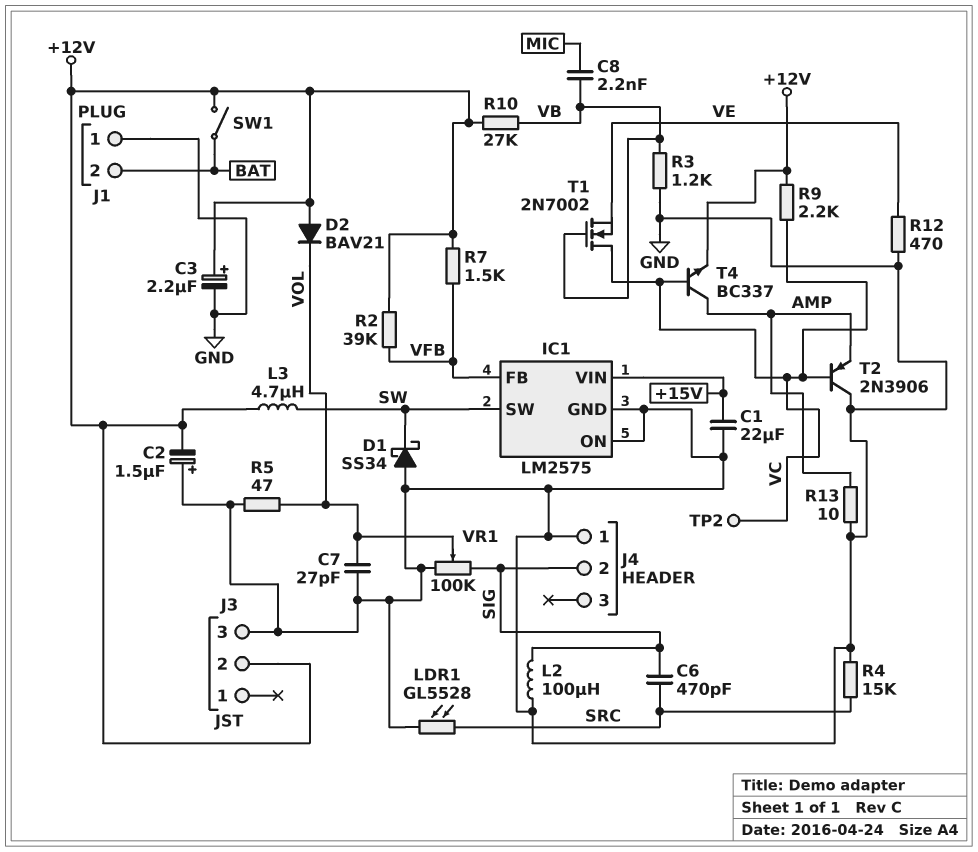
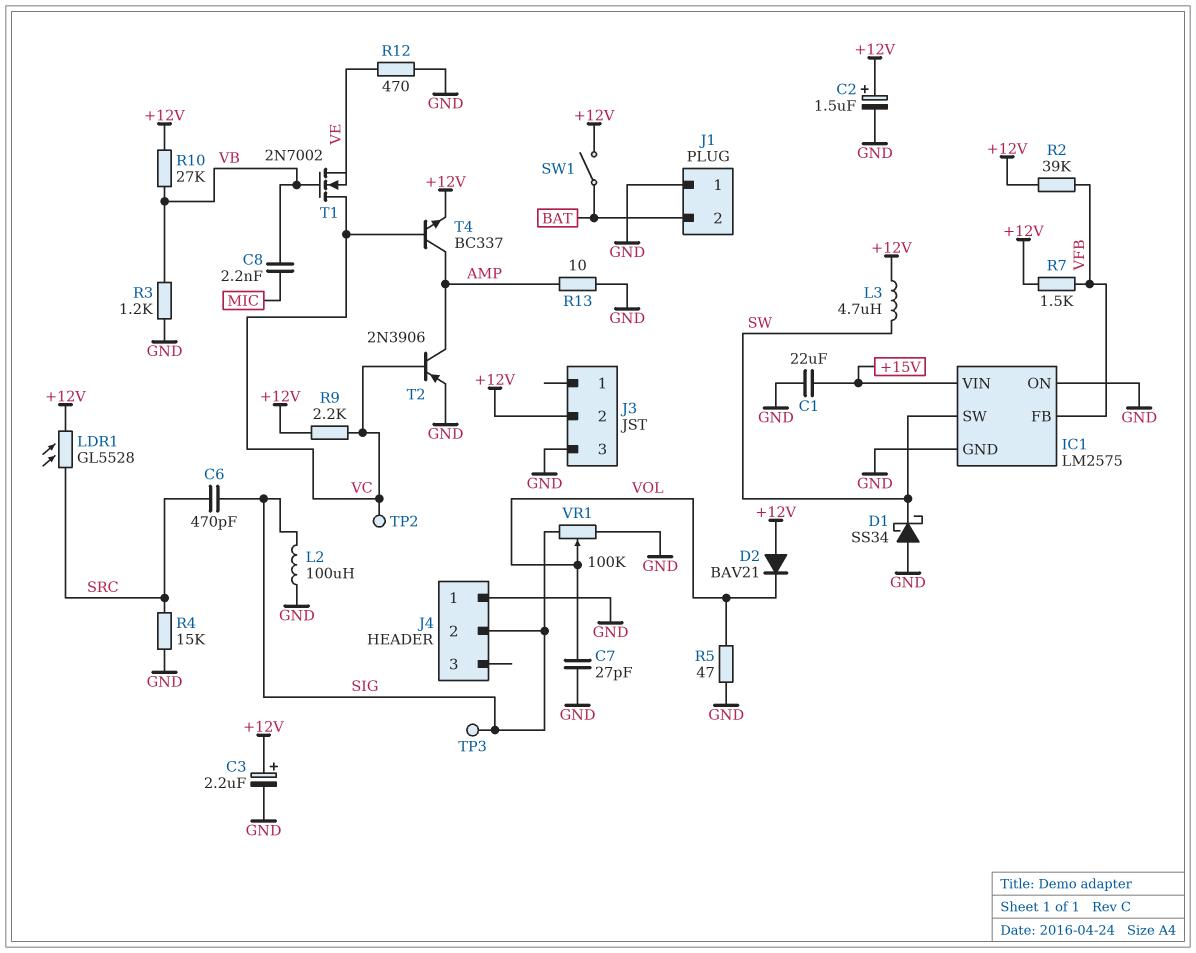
C2: 1.5uF (plus GND, minus +12V) -> 1.5uF (plus +12V, minus GND)
LDR1: GL5528 (GND, SRC) -> GL5528 (+12V, SRC)
T2: PNP 2N3906 (B VC, C GND, E AMP) -> PNP 2N3906 (B VC, C AMP, E GND)
TP3: none -> test point (SIG)

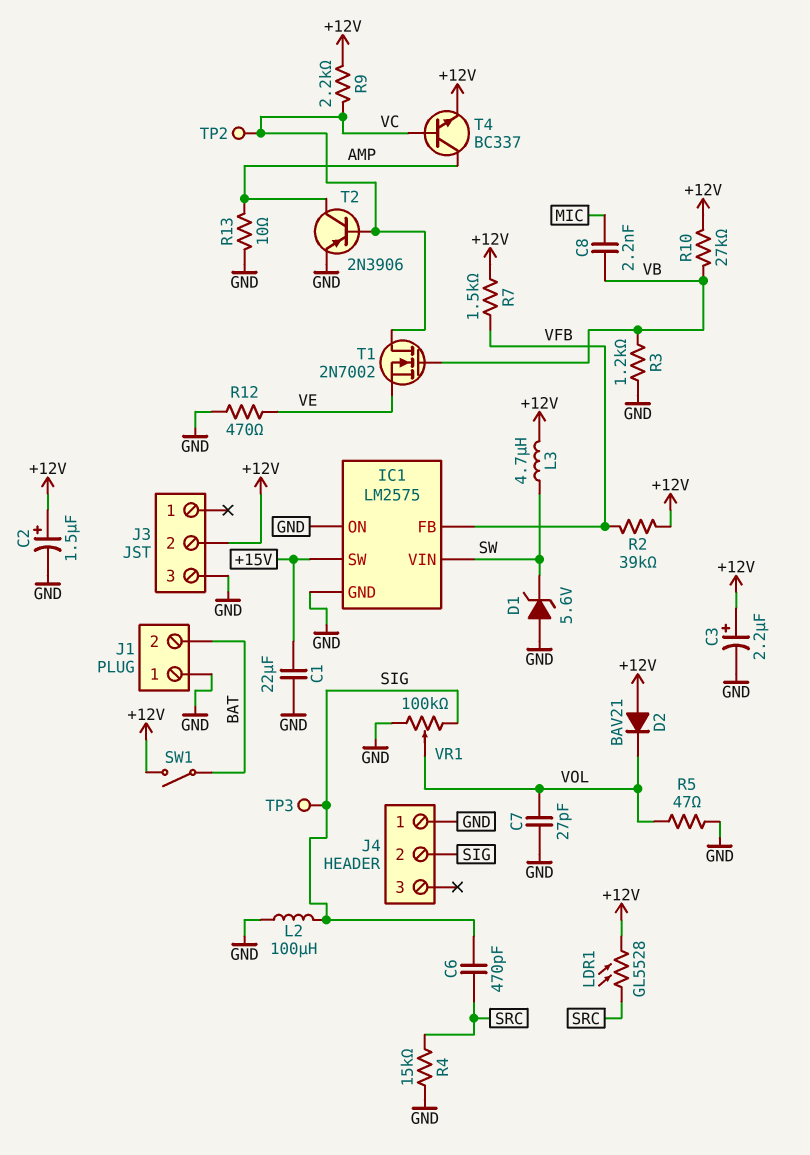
D1: schottky SS34 (A GND, K SW) -> zener 5.6V (A GND, K SW)
IC1 pin SW: SW -> +15V
IC1 pin VIN: +15V -> SW

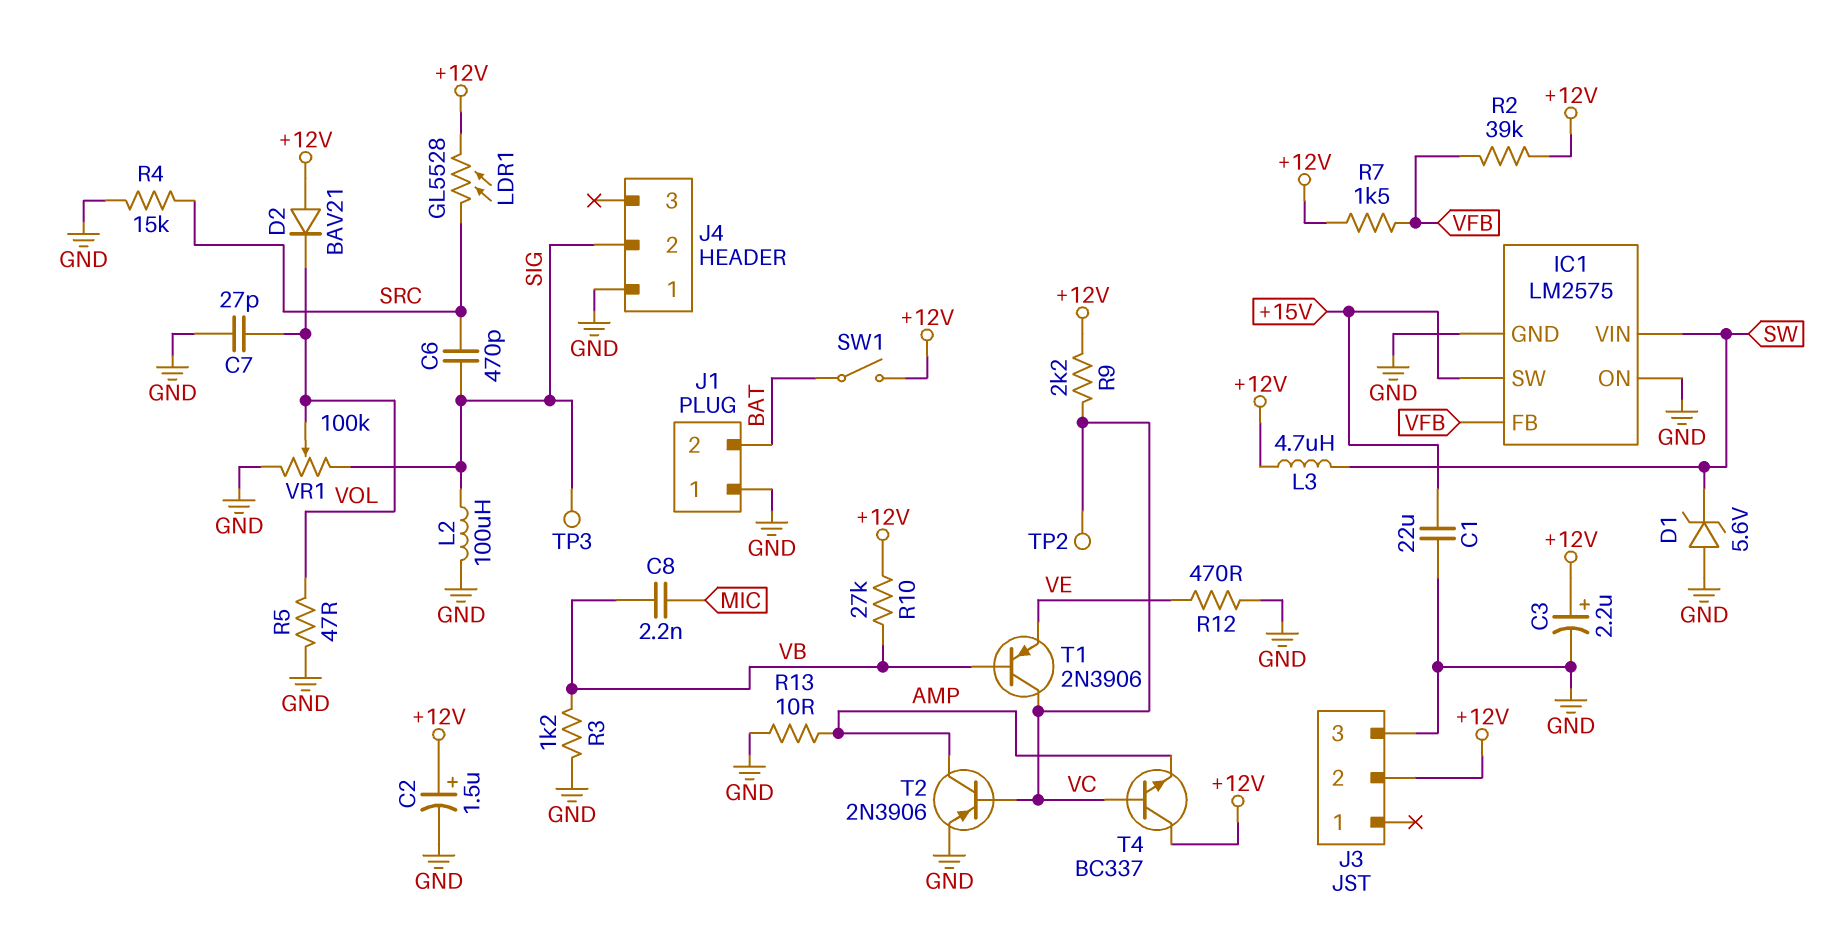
T1: NMOS 2N7002 (G VB, D VC, S VE) -> PNP 2N3906 (B VB, C VC, E VE)
T4: NPN BC337 (B VC, C AMP, E +12V) -> NPN BC337 (B VC, C +12V, E AMP)

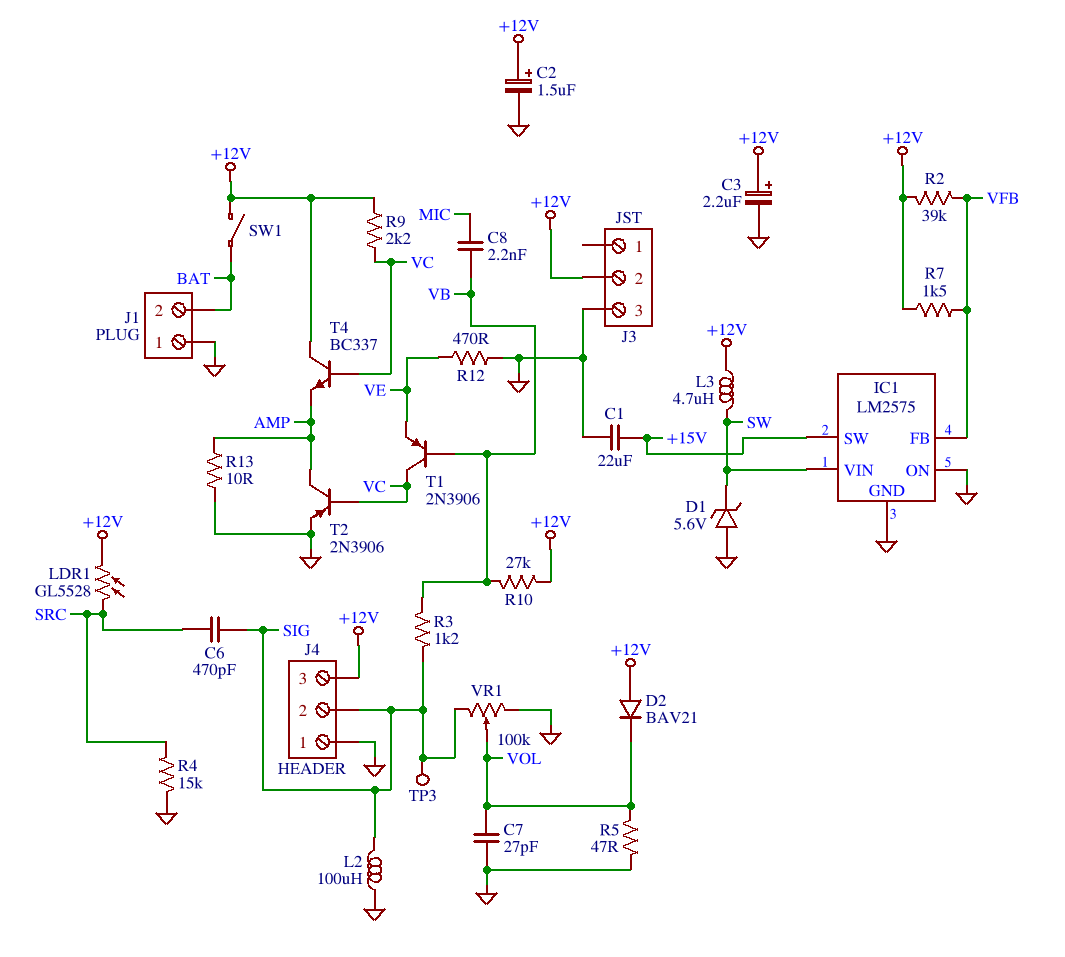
J4 pin 3: none -> +12V
R3: 1.2k (GND, VB) -> 1.2k (SIG, VB)
TP2: test point (VC) -> none

